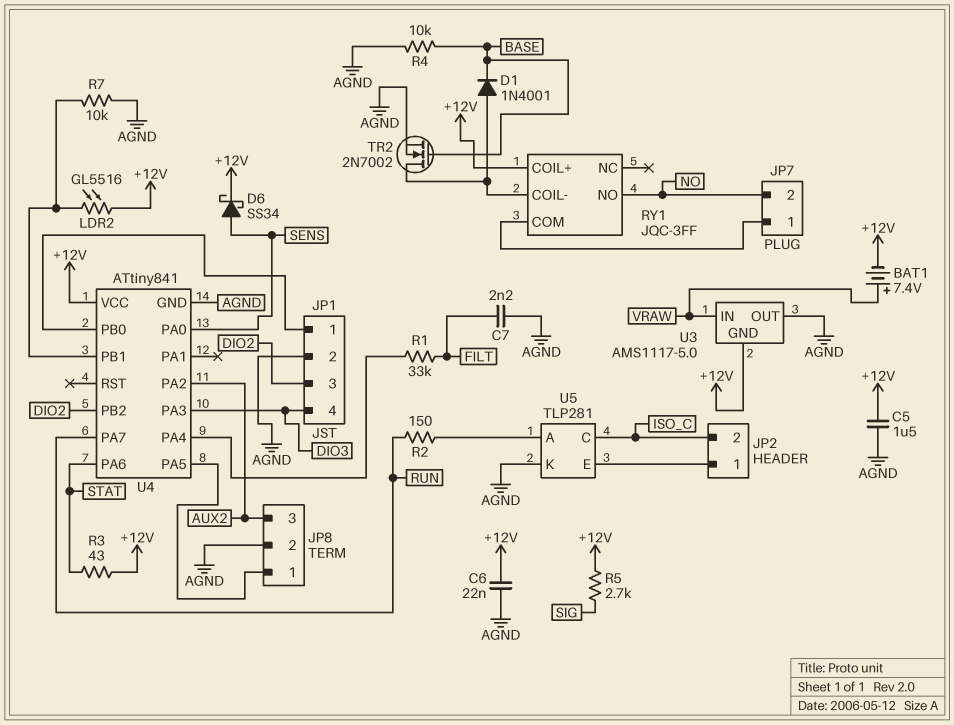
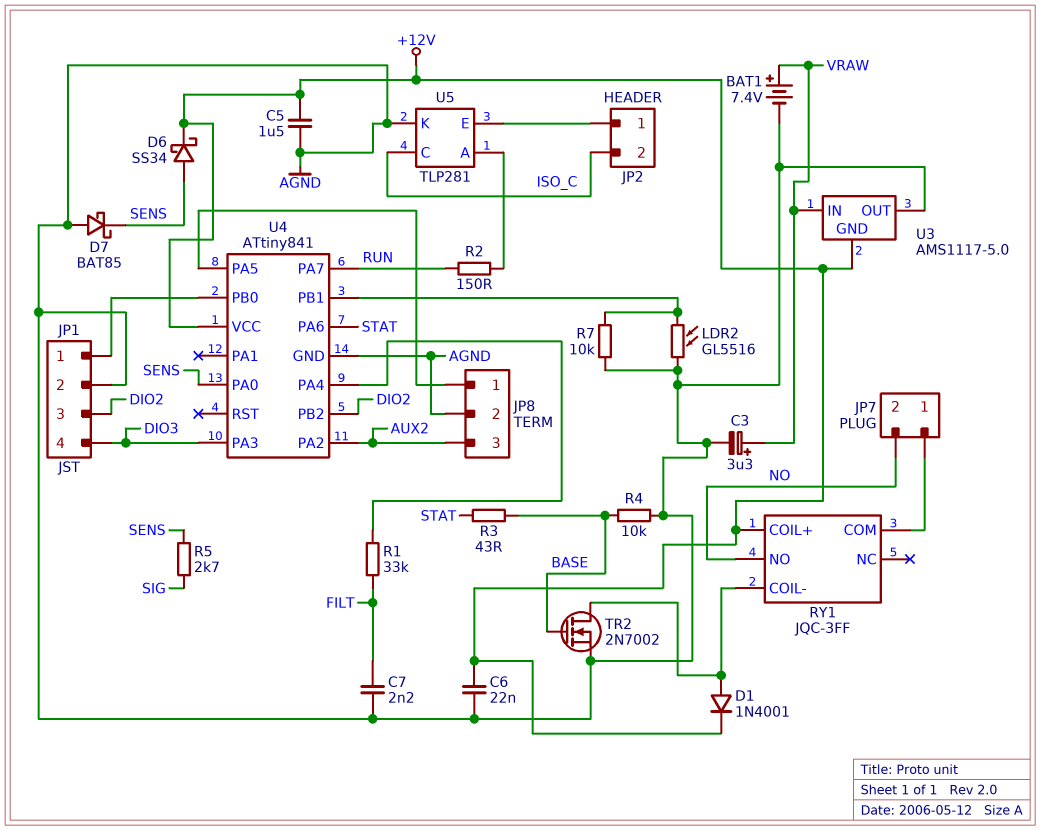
BAT1: 7.4V (plus VRAW, minus +12V) -> 7.4V (plus VRAW, minus AGND)
C3: none -> 3.3uF (plus VRAW, minus AGND)
D1: diode 1N4001 (A RY1/COIL-, K BASE) -> diode 1N4001 (A RY1/COIL-, K +12V)
D7: none -> schottky BAT85 (A AGND, K SENS)
LDR2: GL5516 (+12V, U4/PB1) -> GL5516 (AGND, U4/PB1)
R3: 43 (+12V, STAT) -> 43 (BASE, STAT)
R5: 2.7k (+12V, SIG) -> 2.7k (SENS, SIG)

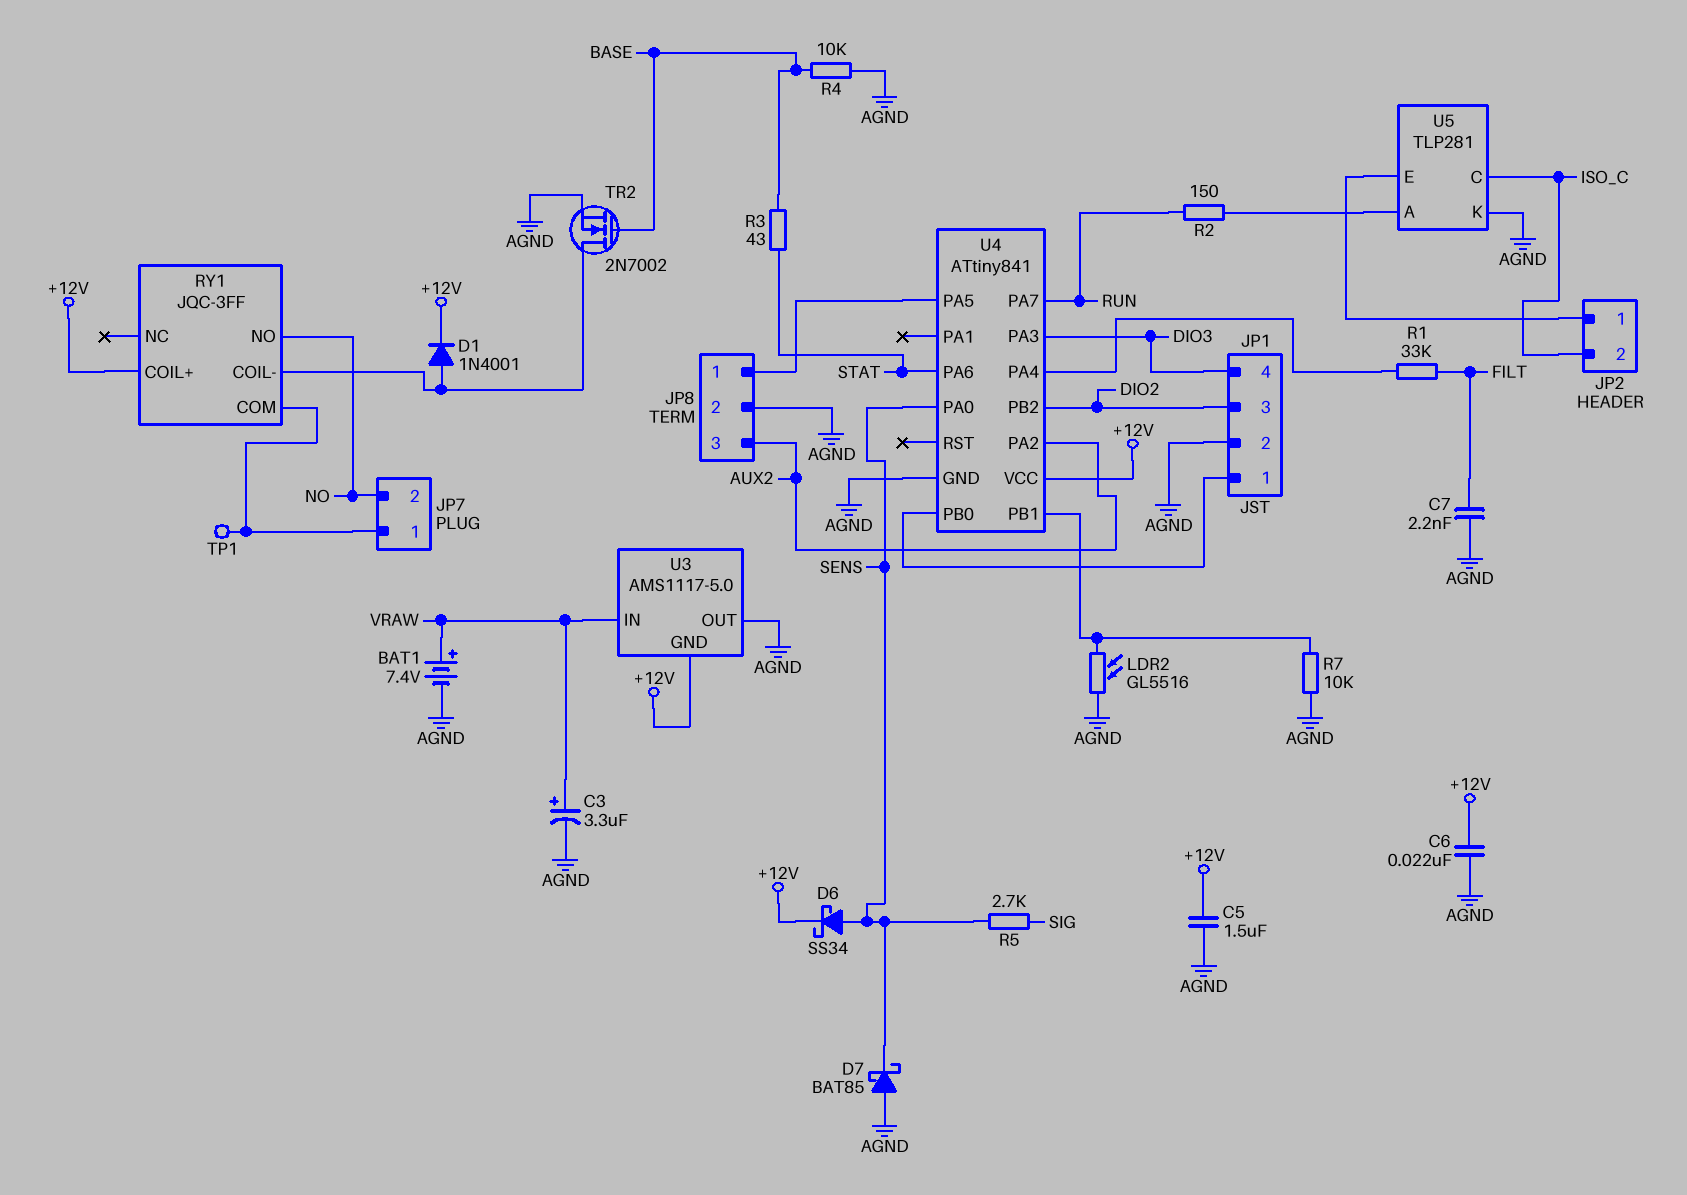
TP1: none -> test point (JP7/1)

